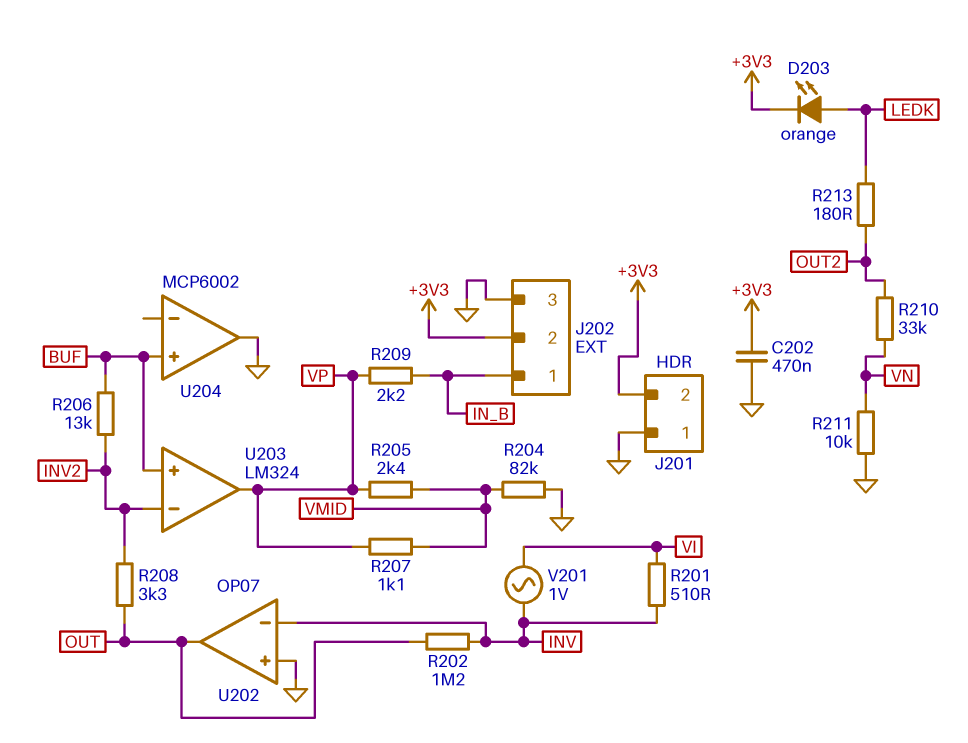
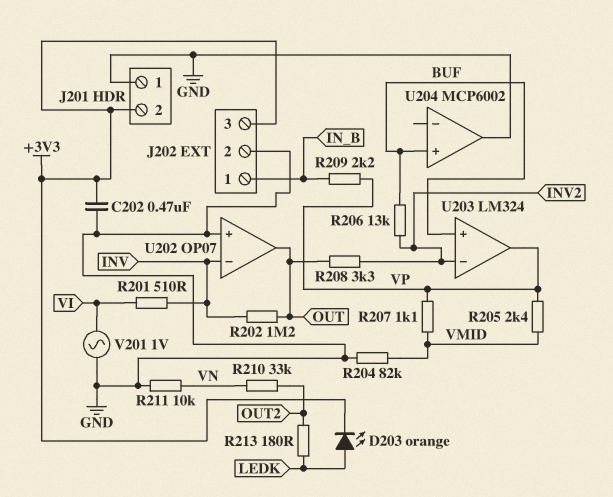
J202 pin 2: +3V3 -> GND
J202 pin 3: GND -> +3V3
V201: AC 1V (INV, VI) -> AC 1V (GND, VI)

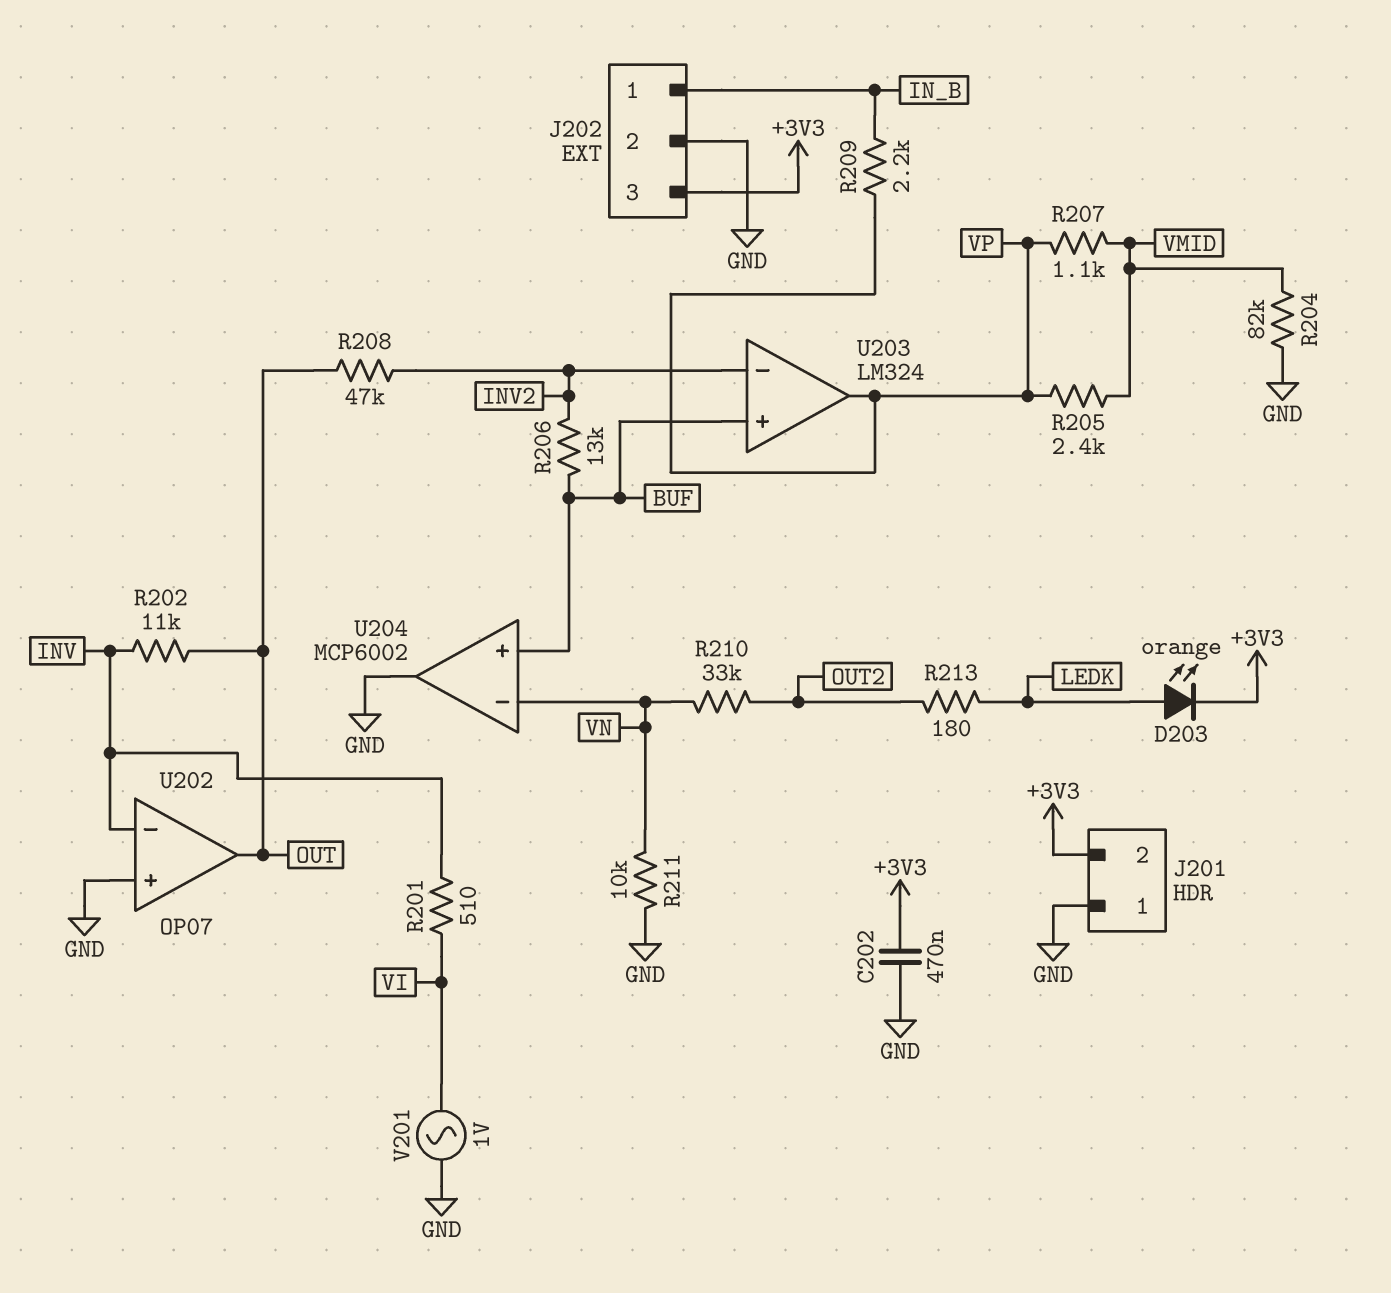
R202: 1.2M (INV, OUT) -> 11k (INV, OUT)
R208: 3.3k (INV2, OUT) -> 47k (INV2, OUT)
U204 pin in-: none -> VN

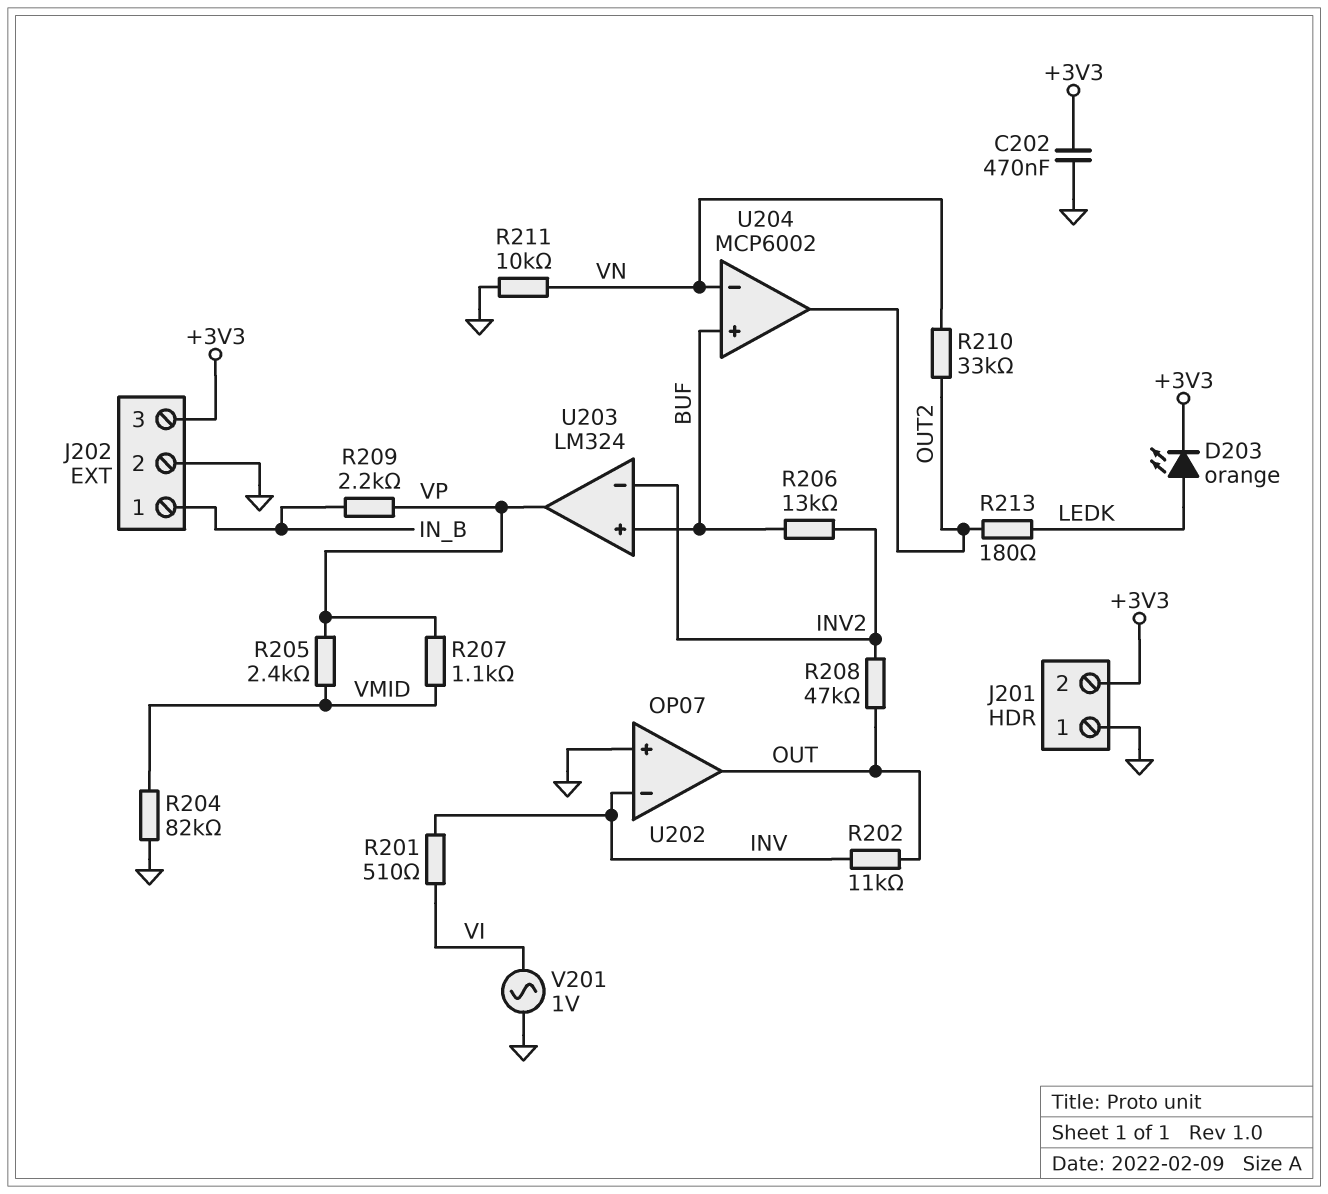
U204 pin out: GND -> OUT2

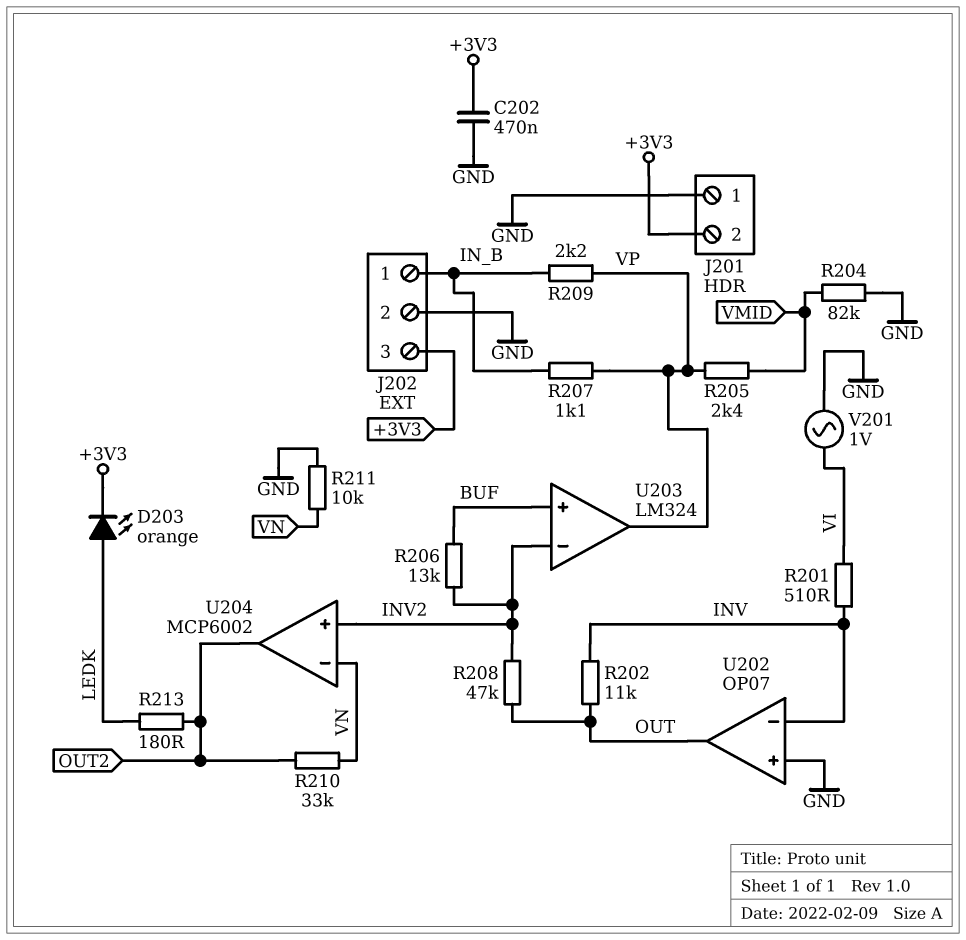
R207: 1.1k (VMID, VP) -> 1.1k (IN_B, VP)
U204 pin in+: BUF -> INV2

